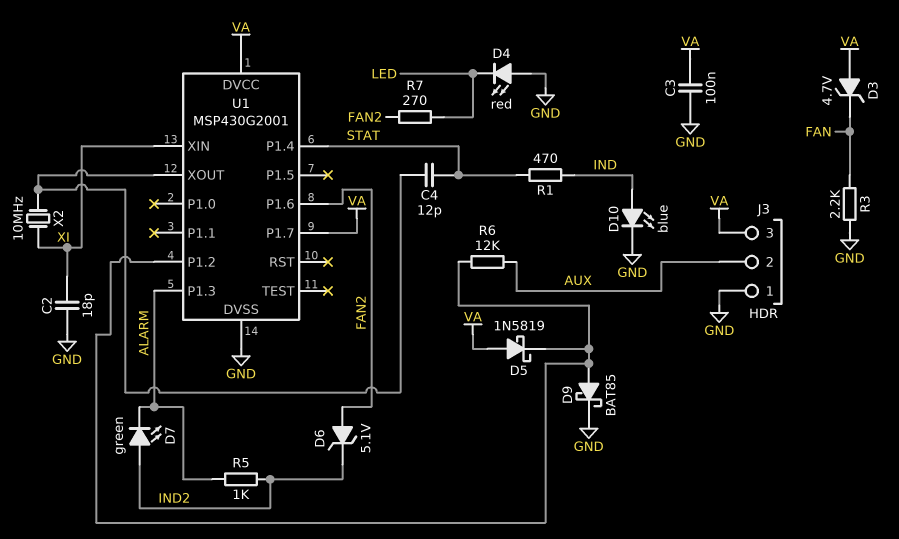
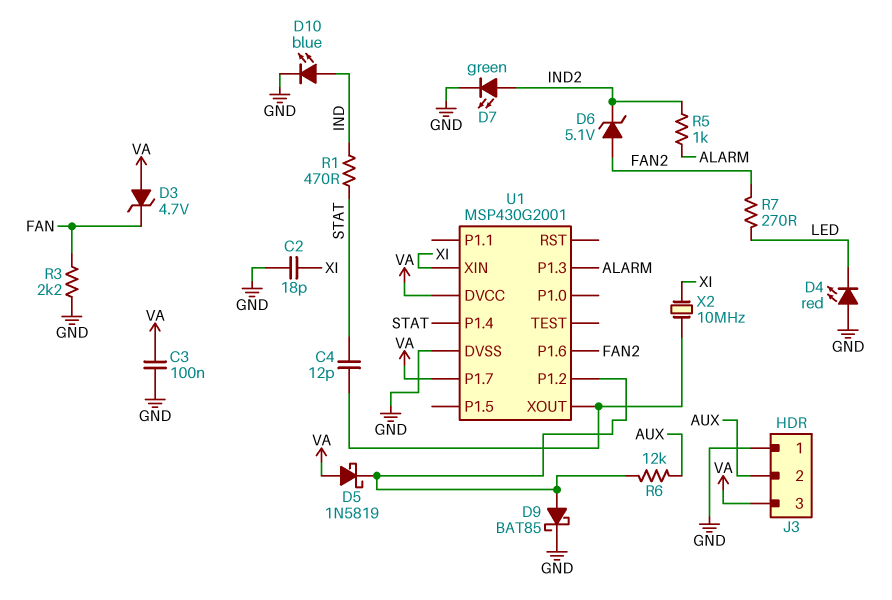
D7: LED green (A IND2, K ALARM) -> LED green (A IND2, K GND)

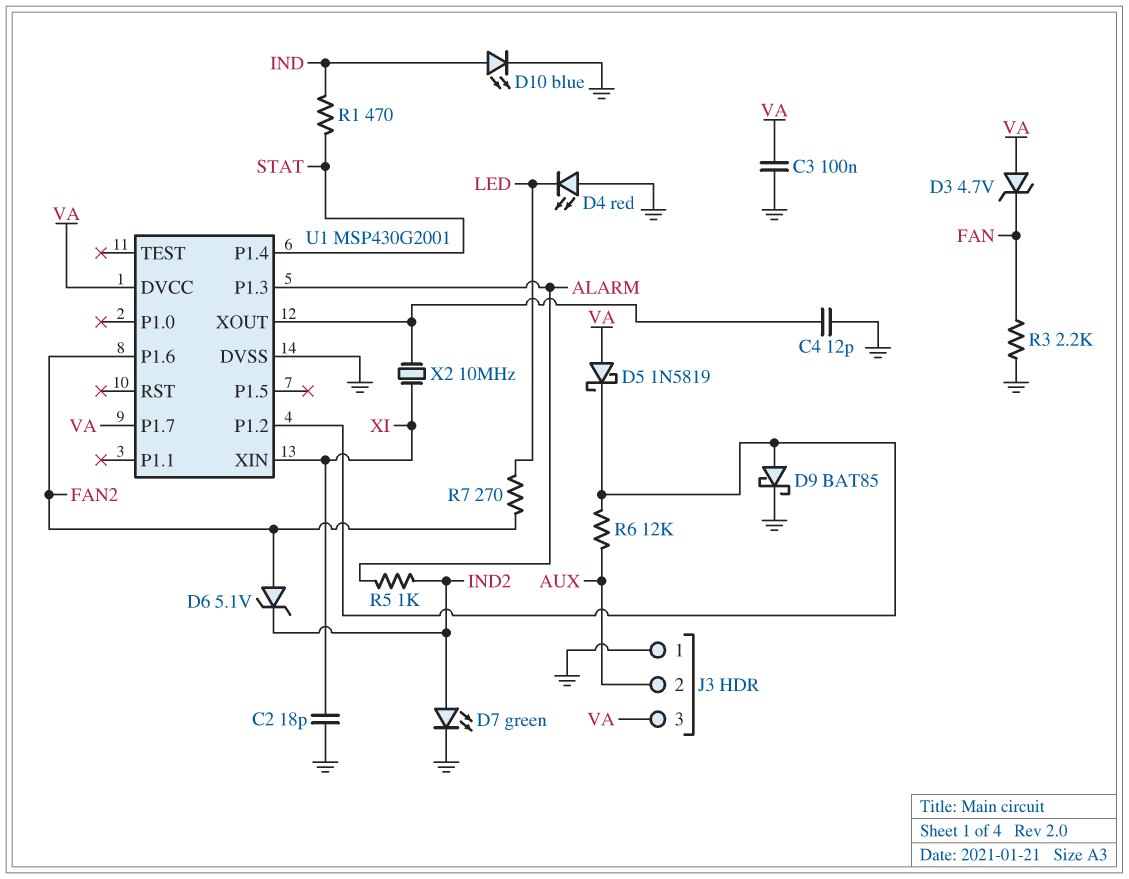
C4: 12pF (STAT, U1/XOUT) -> 12pF (GND, U1/XOUT)

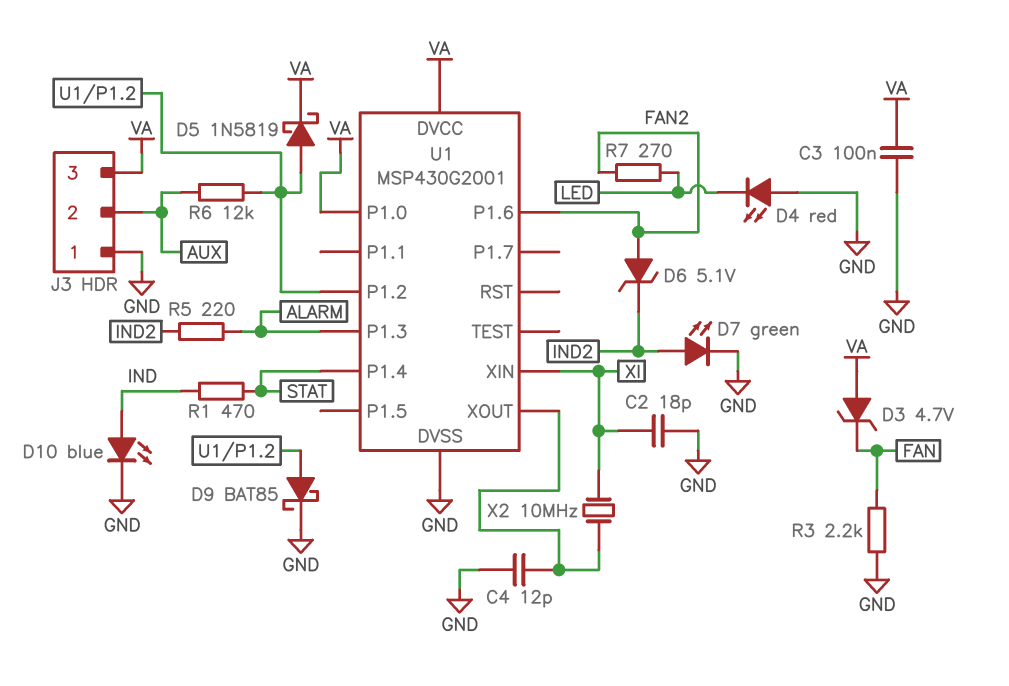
D5: schottky 1N5819 (A VA, K U1/P1.2) -> schottky 1N5819 (A U1/P1.2, K VA)
R5: 1k (ALARM, IND2) -> 220 (ALARM, IND2)
U1 pin P1.0: none -> VA
U1 pin P1.7: VA -> none

